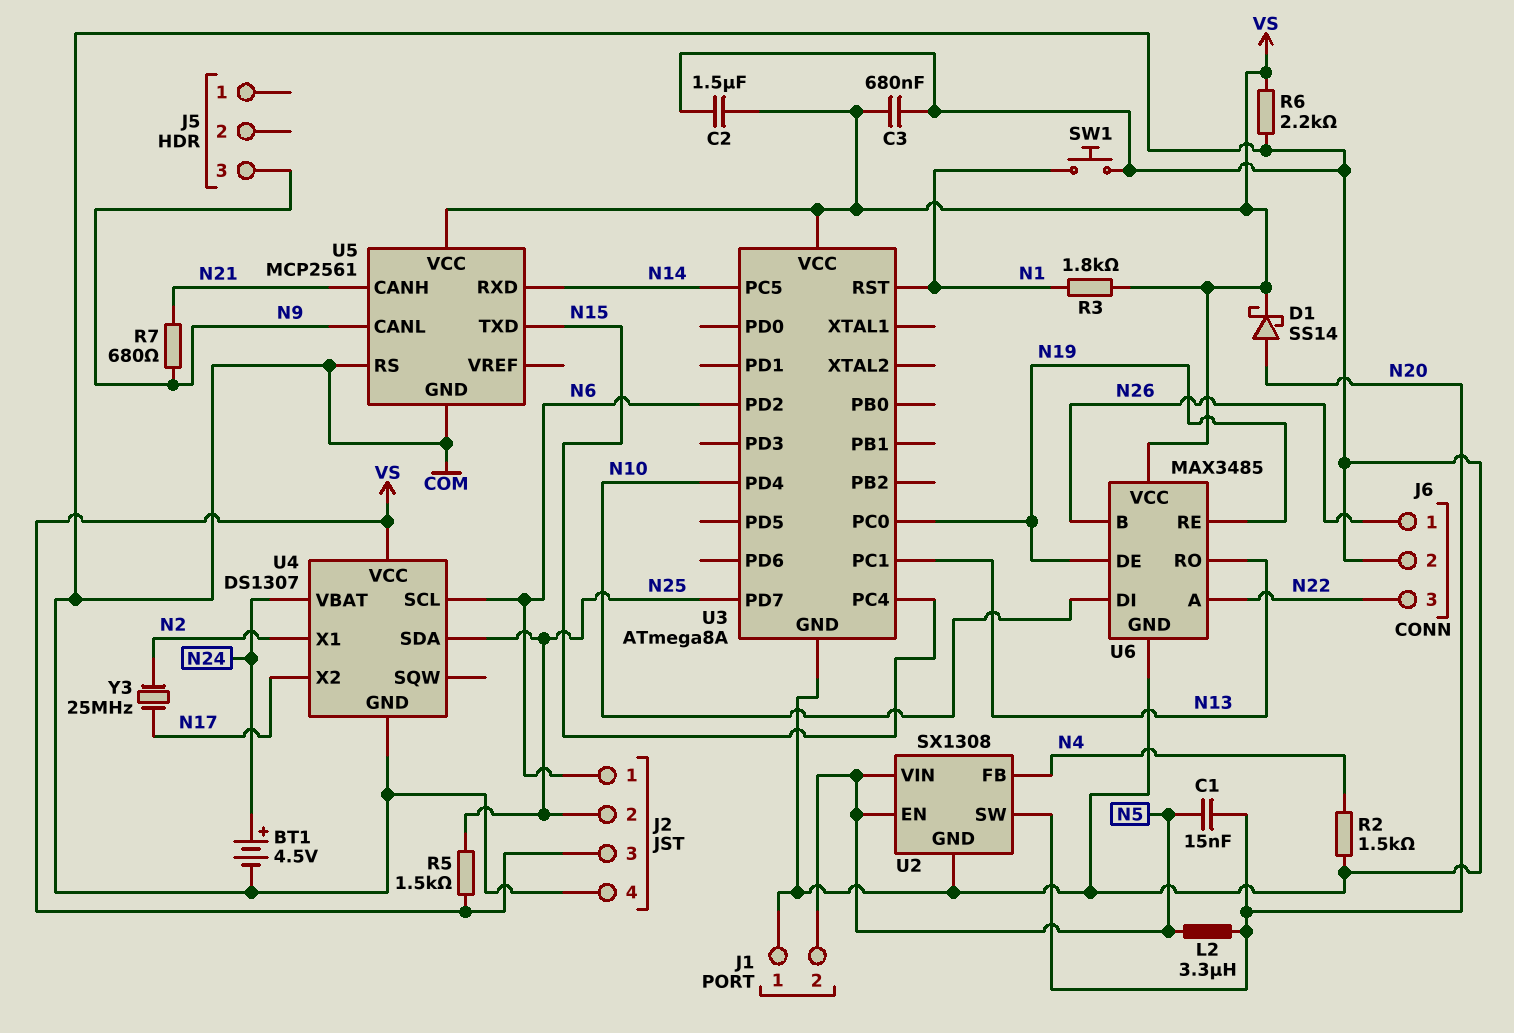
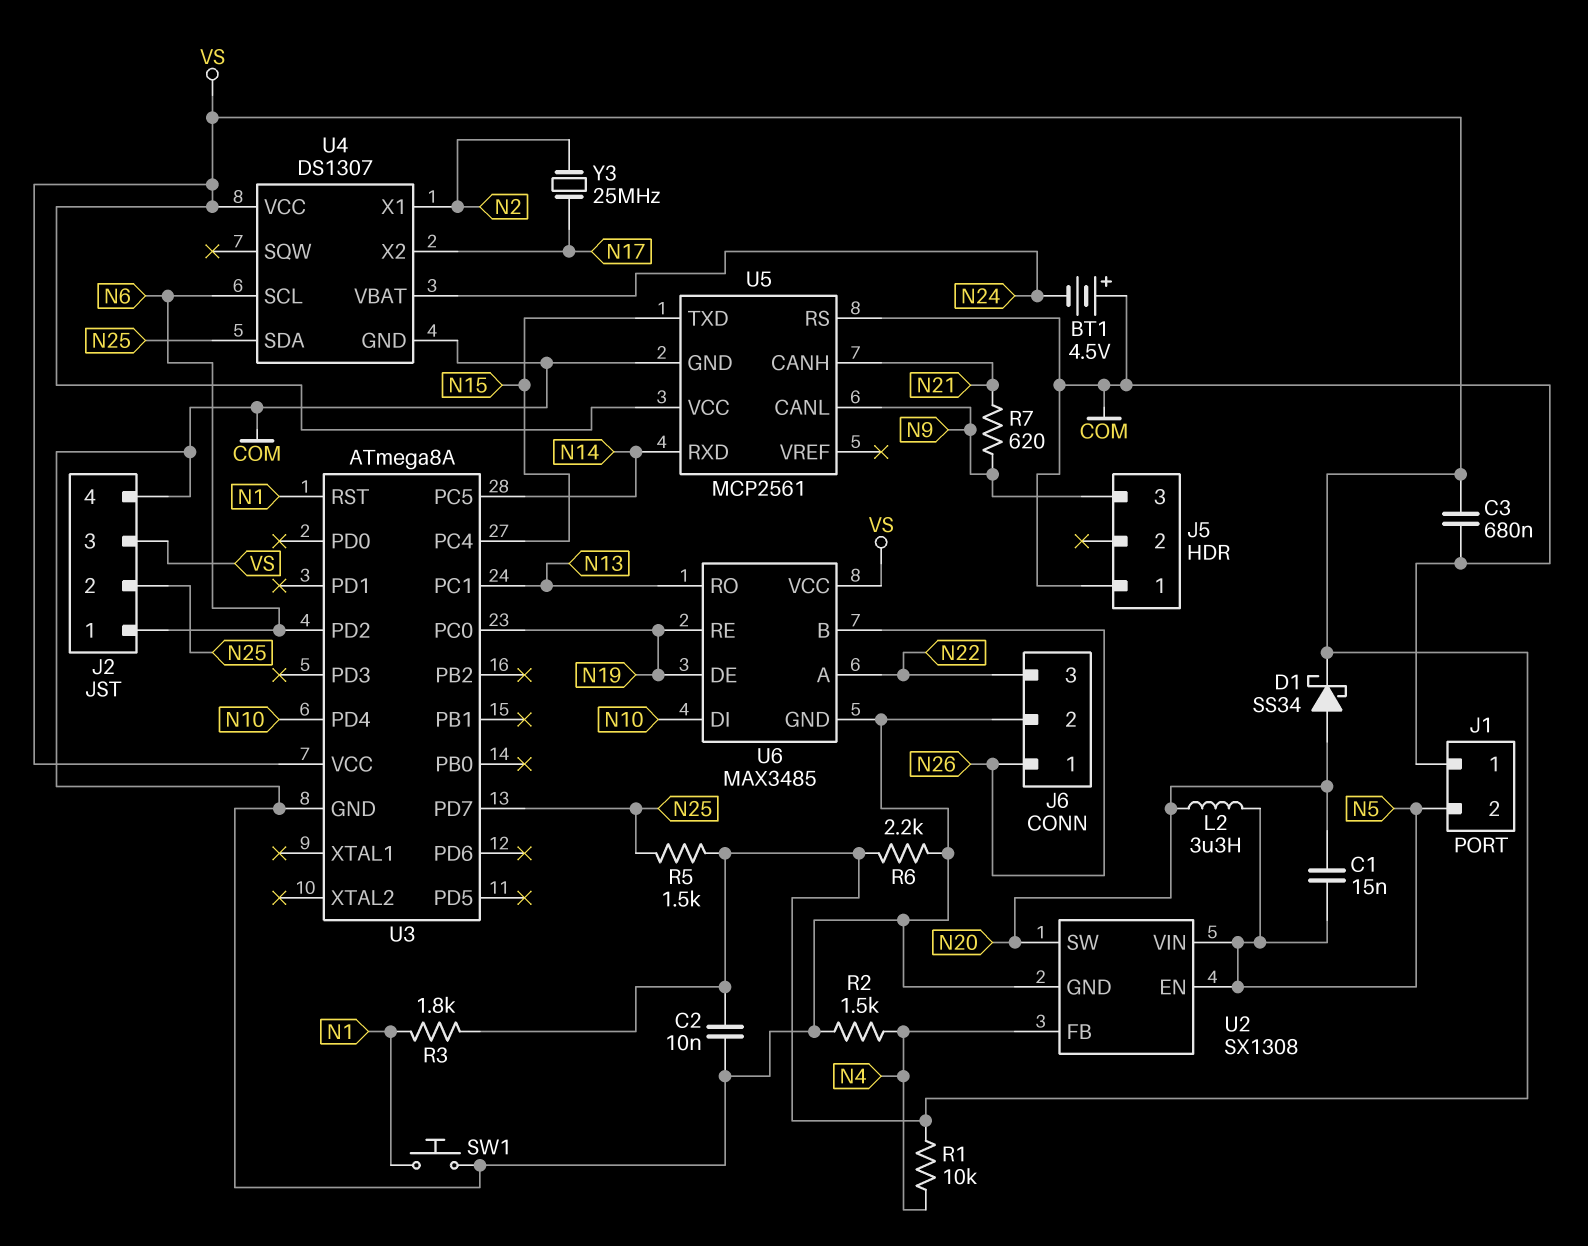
BT1: 4.5V (plus N24, minus COM) -> 4.5V (plus COM, minus N24)
C2: 1.5uF (COM, VS) -> 10nF (COM, VS)
D1: schottky SS14 (A N20, K VS) -> schottky SS34 (A N20, K VS)
J5 pin 1: none -> COM
R1: none -> 10k (N4, VS)
R7: 680 (N9, N21) -> 620 (N9, N21)

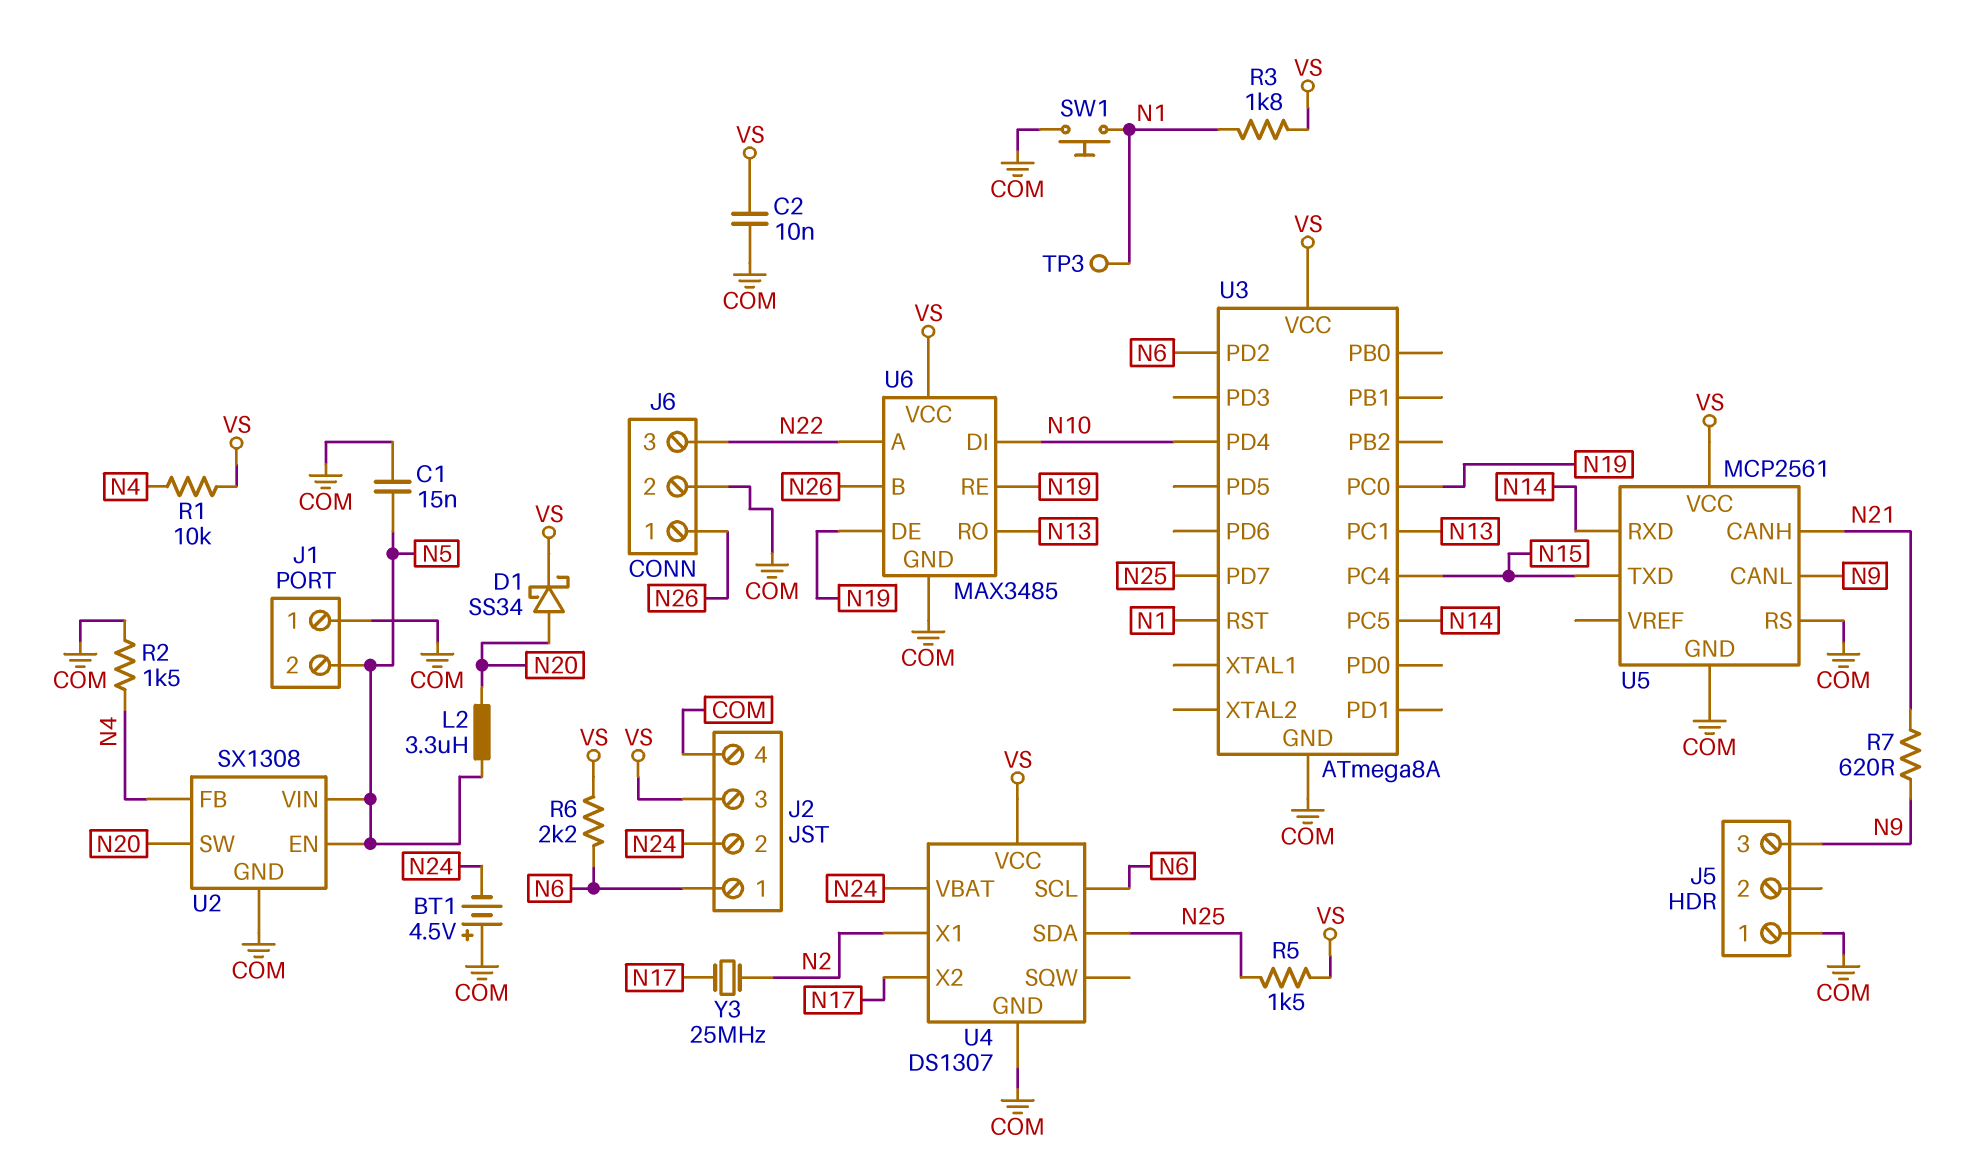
C1: 15nF (N5, N20) -> 15nF (COM, N5)
C3: 680nF (COM, VS) -> none
J2 pin 2: N25 -> N24
R6: 2.2k (COM, VS) -> 2.2k (N6, VS)
TP3: none -> test point (N1)

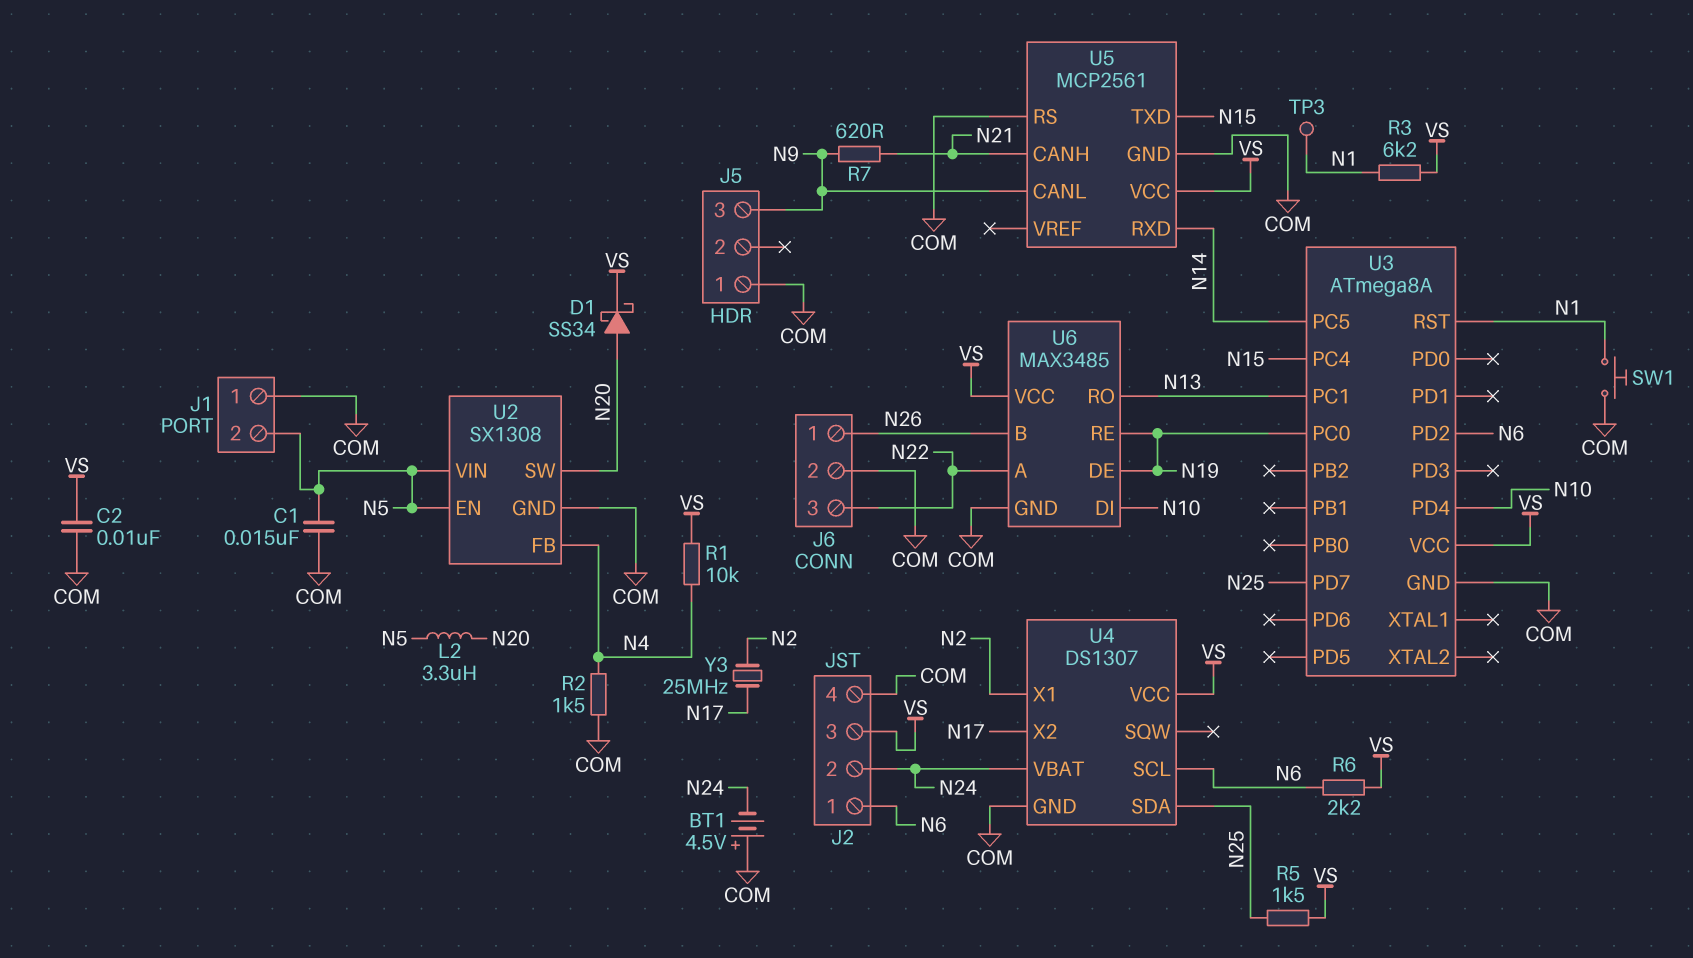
R3: 1.8k (N1, VS) -> 6.2k (N1, VS)

